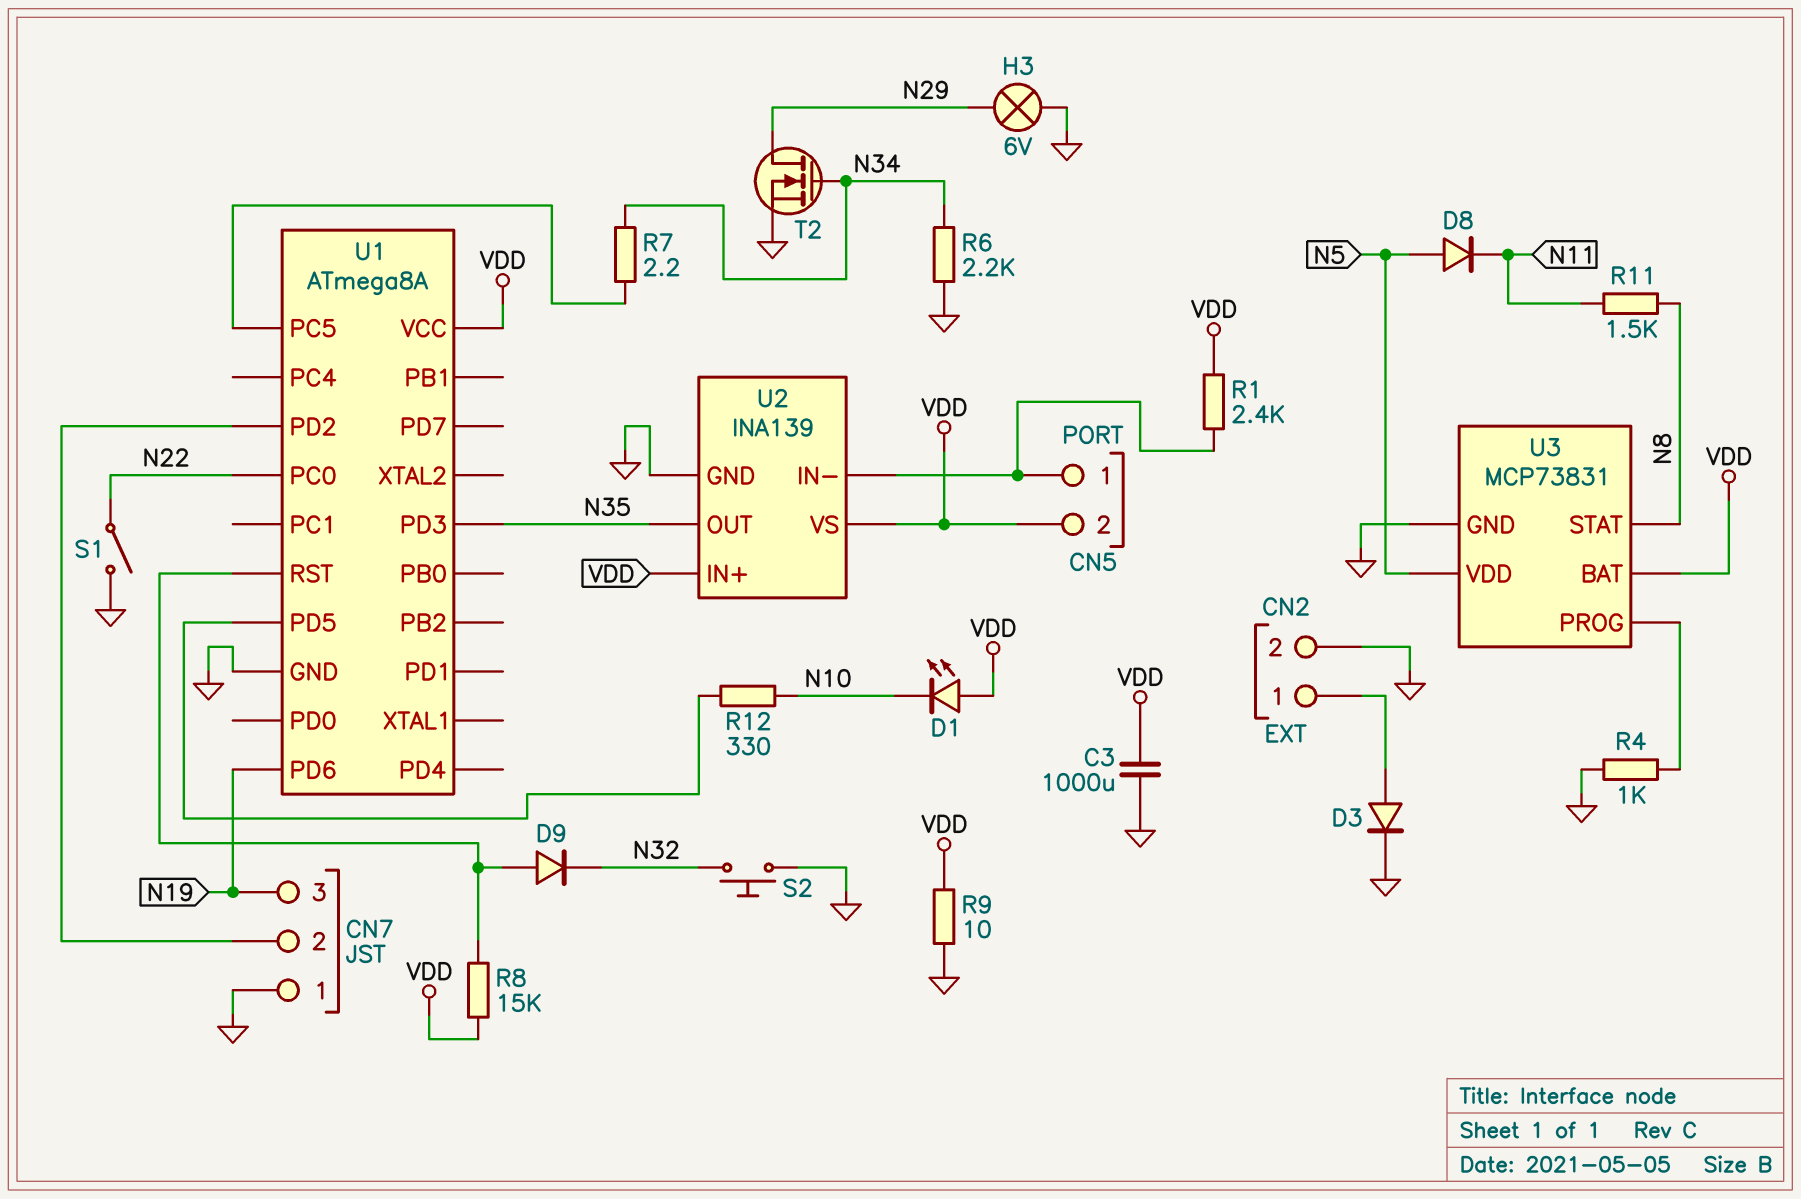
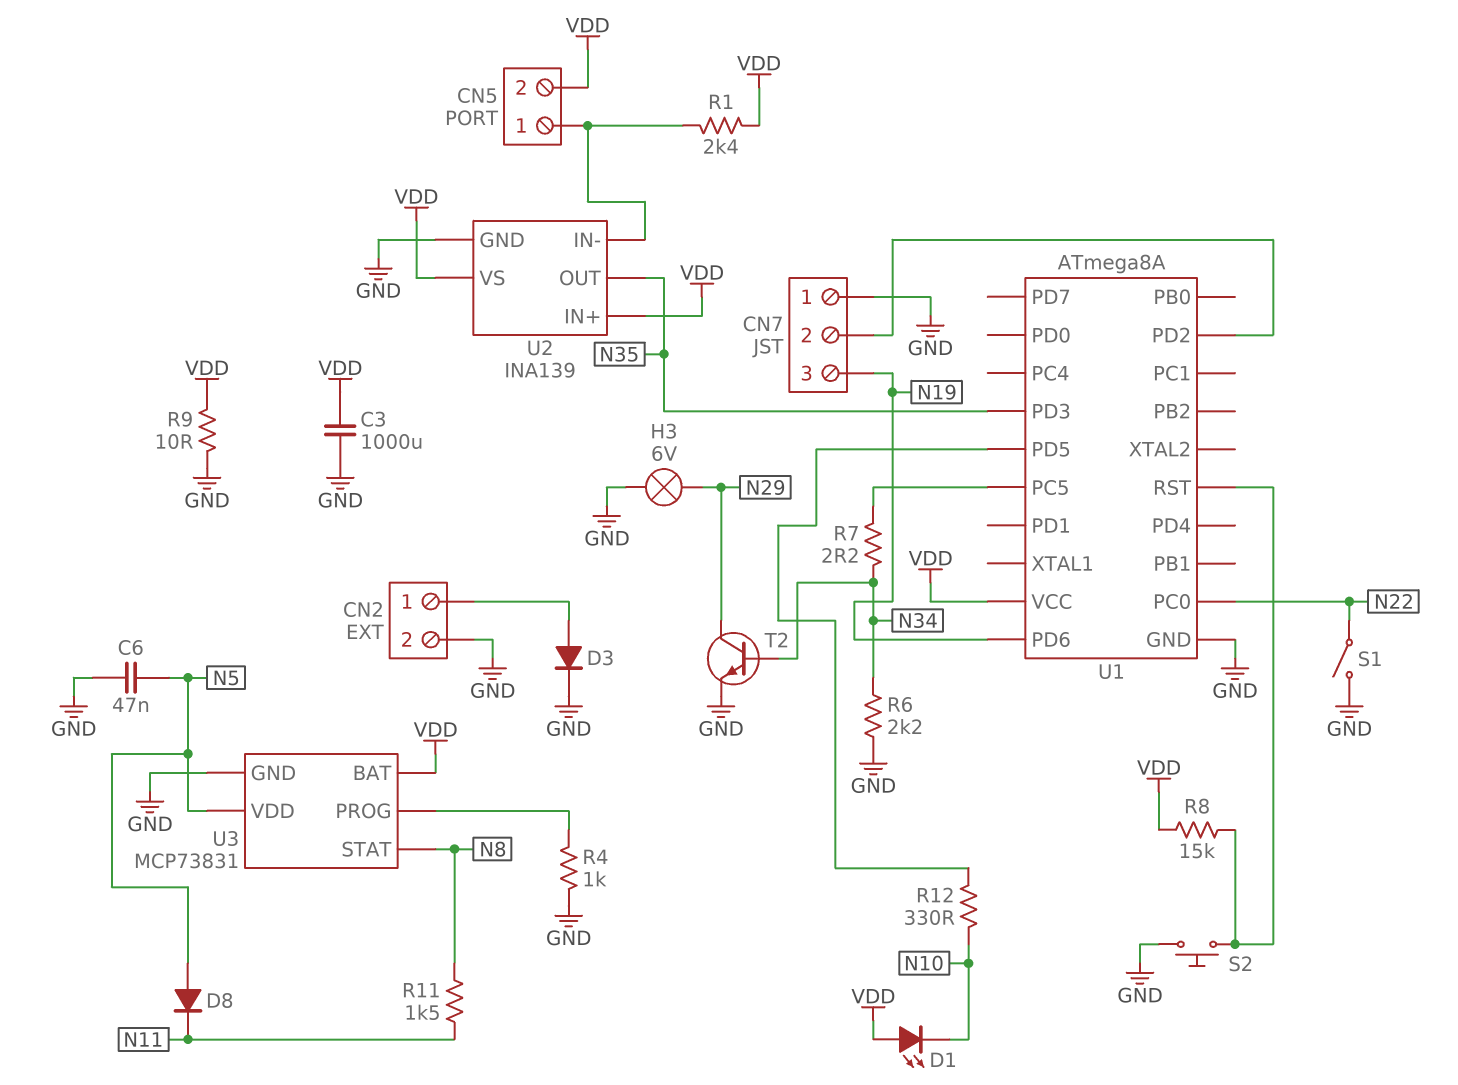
C6: none -> 47nF (GND, N5)
D9: diode (A U1/RST, K N32) -> none
S2: button (GND, N32) -> button (GND, U1/RST)
T2: NMOS (G N34, D N29, S GND) -> NPN (B N34, C N29, E GND)

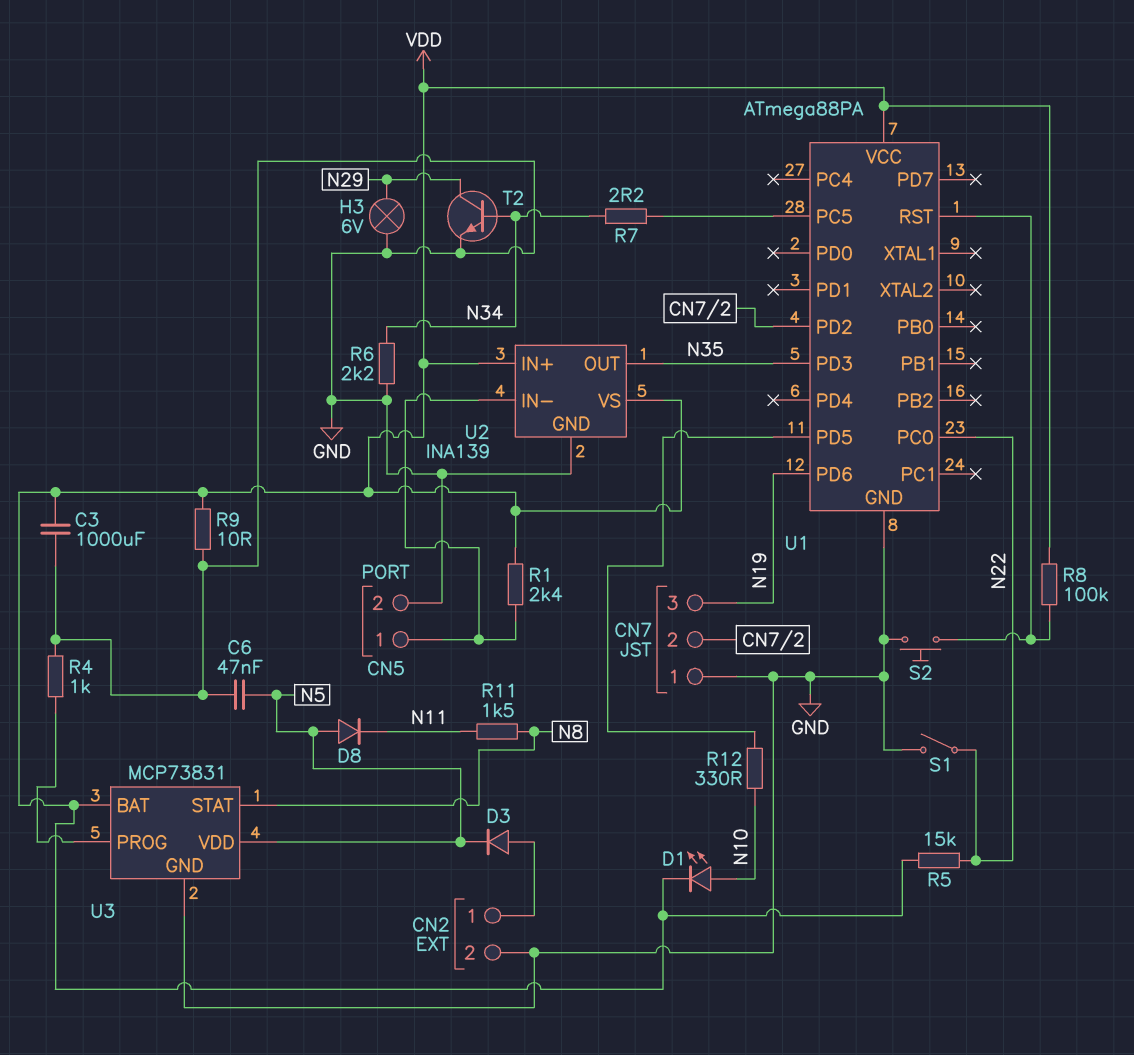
CN5 pin 2: VDD -> GND
D1: LED (A VDD, K N10) -> LED (A N10, K VDD)
D3: diode (A CN2/1, K GND) -> diode (A CN2/1, K N5)
R5: none -> 15k (N22, VDD)
R8: 15k (U1/RST, VDD) -> 100k (U1/RST, VDD)
U1: ATmega8A -> ATmega88PA

